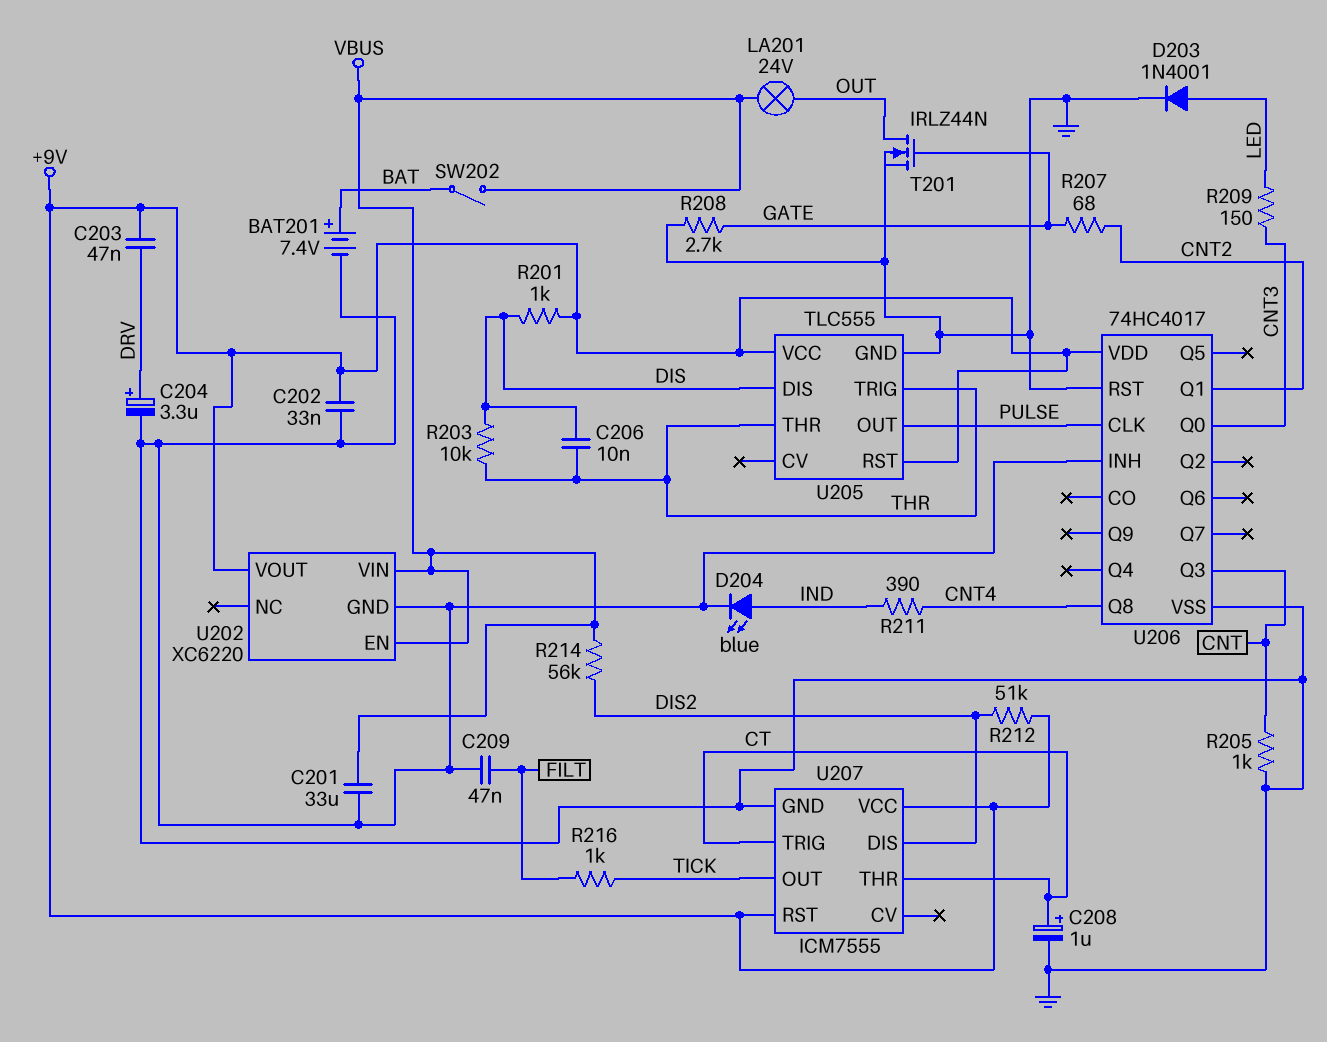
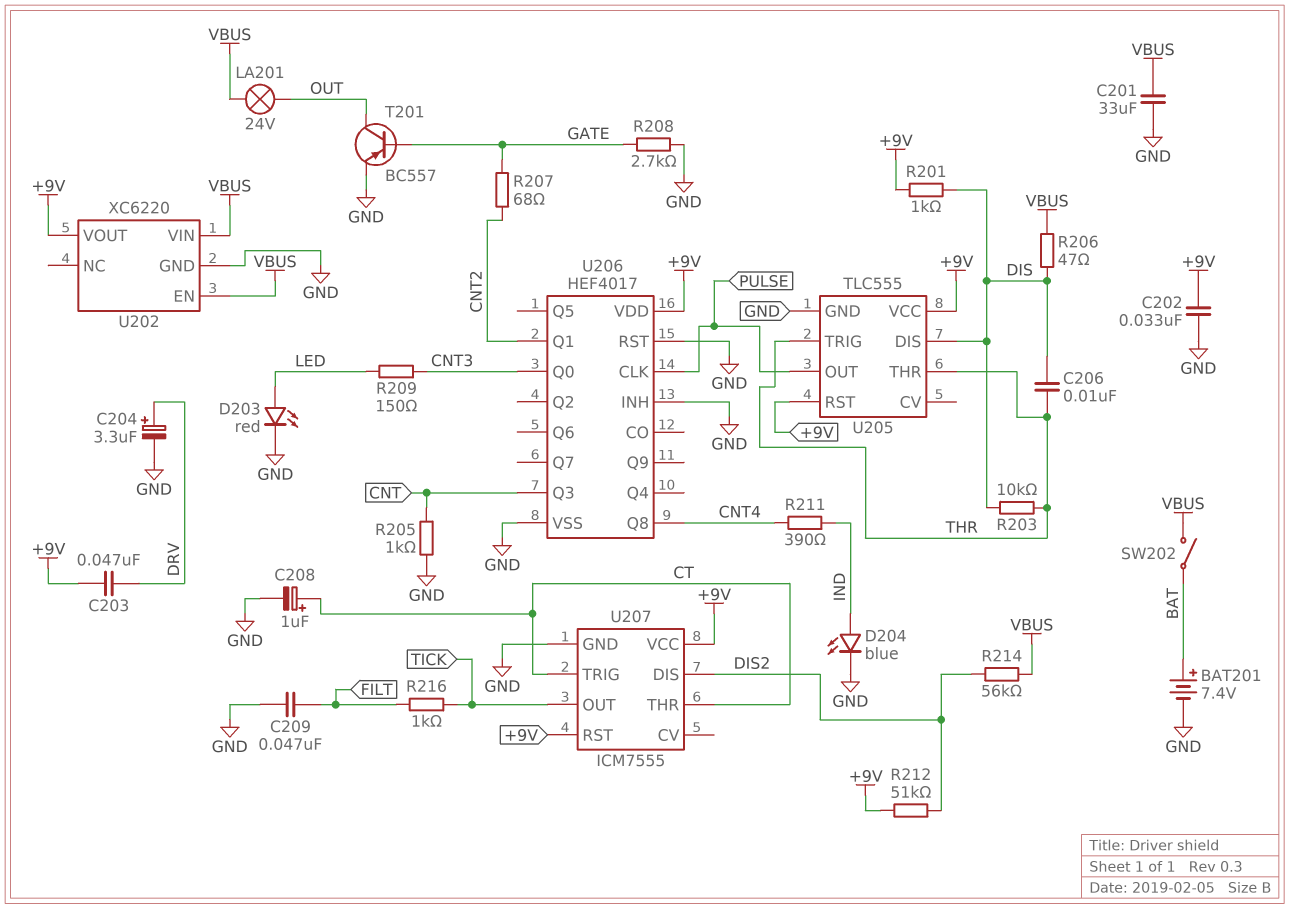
D203: diode 1N4001 (A LED, K GND) -> LED red (A LED, K GND)
R206: none -> 47 (DIS, VBUS)
T201: NMOS IRLZ44N (G GATE, D OUT, S GND) -> PNP BC557 (B GATE, C OUT, E GND)
U206: 74HC4017 -> HEF4017

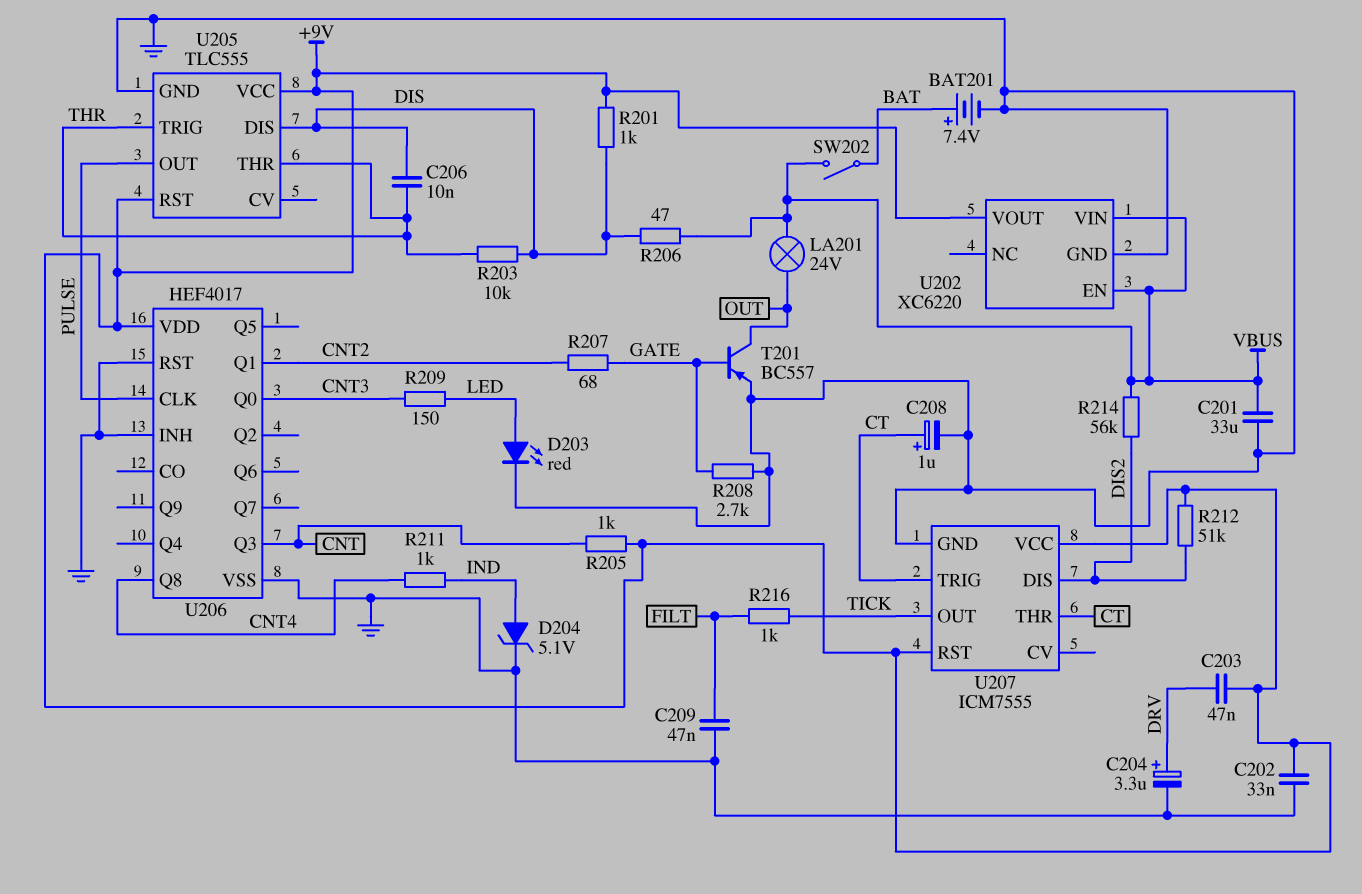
D204: LED blue (A IND, K GND) -> zener 5.1V (A IND, K GND)
R205: 1k (CNT, GND) -> 1k (+9V, CNT)
R211: 390 (CNT4, IND) -> 1k (CNT4, IND)

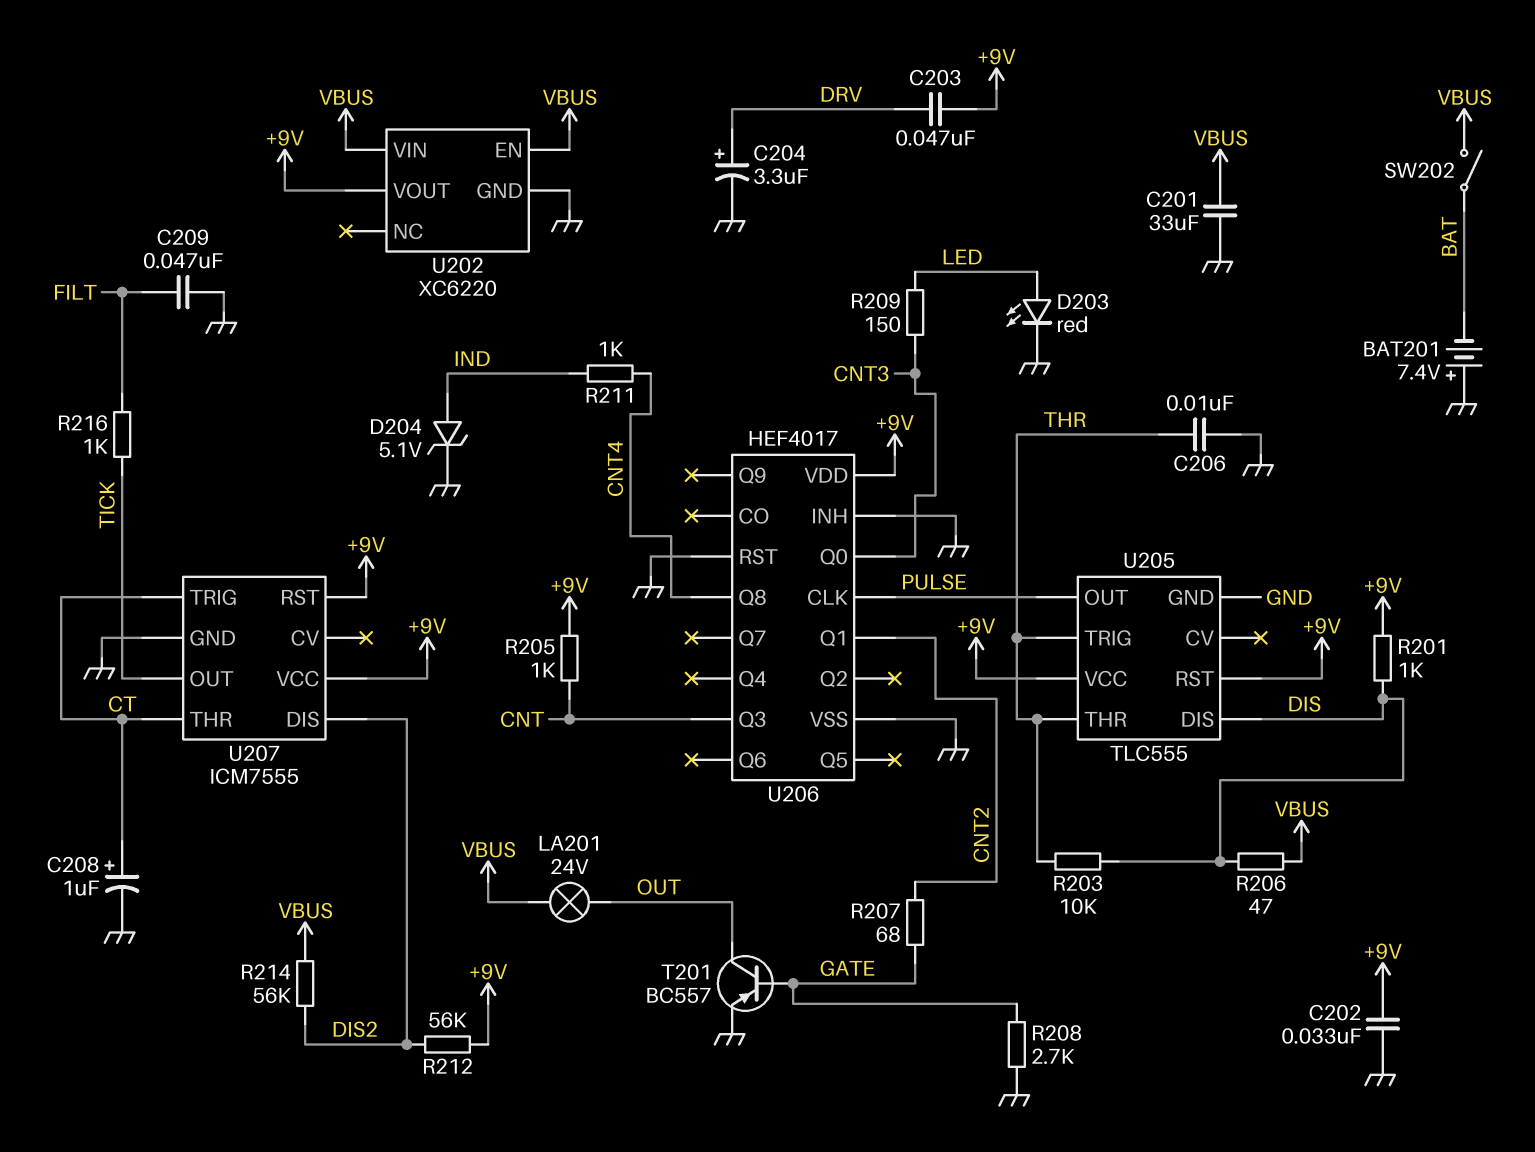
BAT201: 7.4V (plus BAT, minus GND) -> 7.4V (plus GND, minus BAT)
C206: 10nF (DIS, THR) -> 10nF (GND, THR)
R212: 51k (+9V, DIS2) -> 56k (+9V, DIS2)

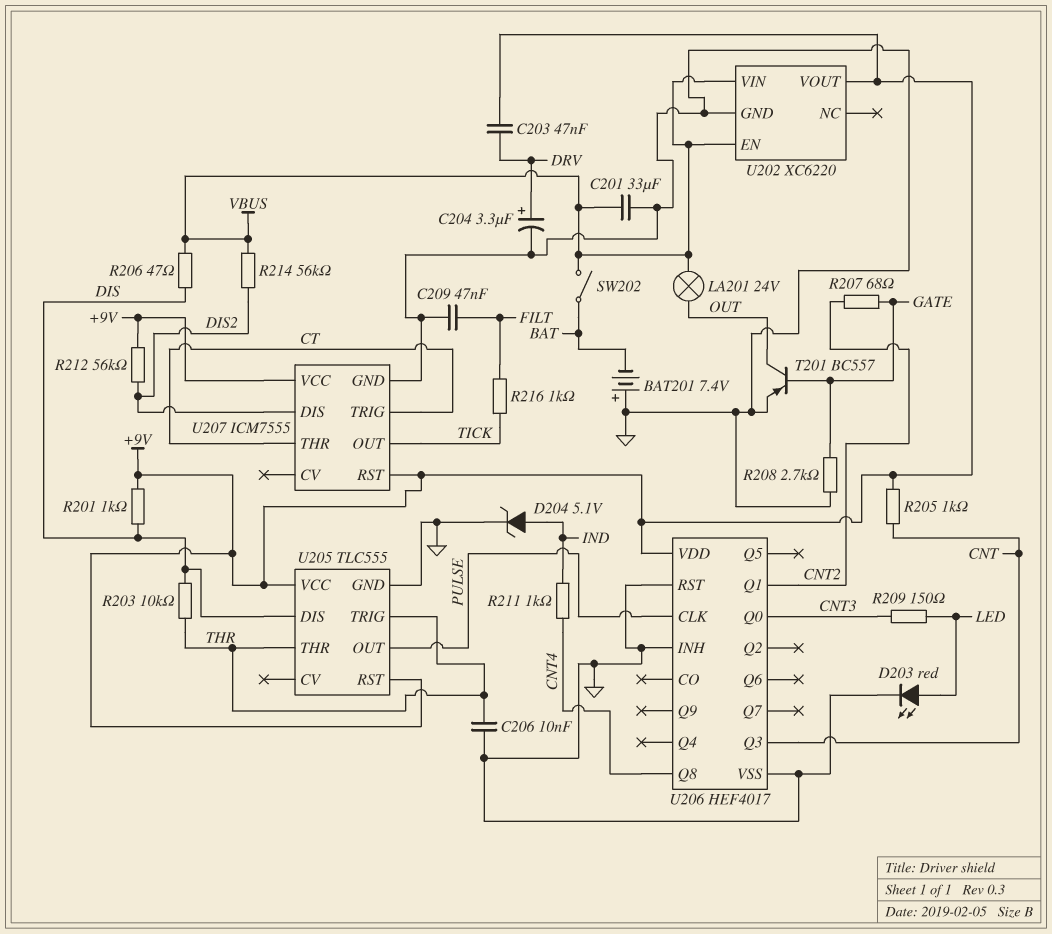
C202: 33nF (+9V, GND) -> none
C208: 1uF (plus CT, minus GND) -> none

